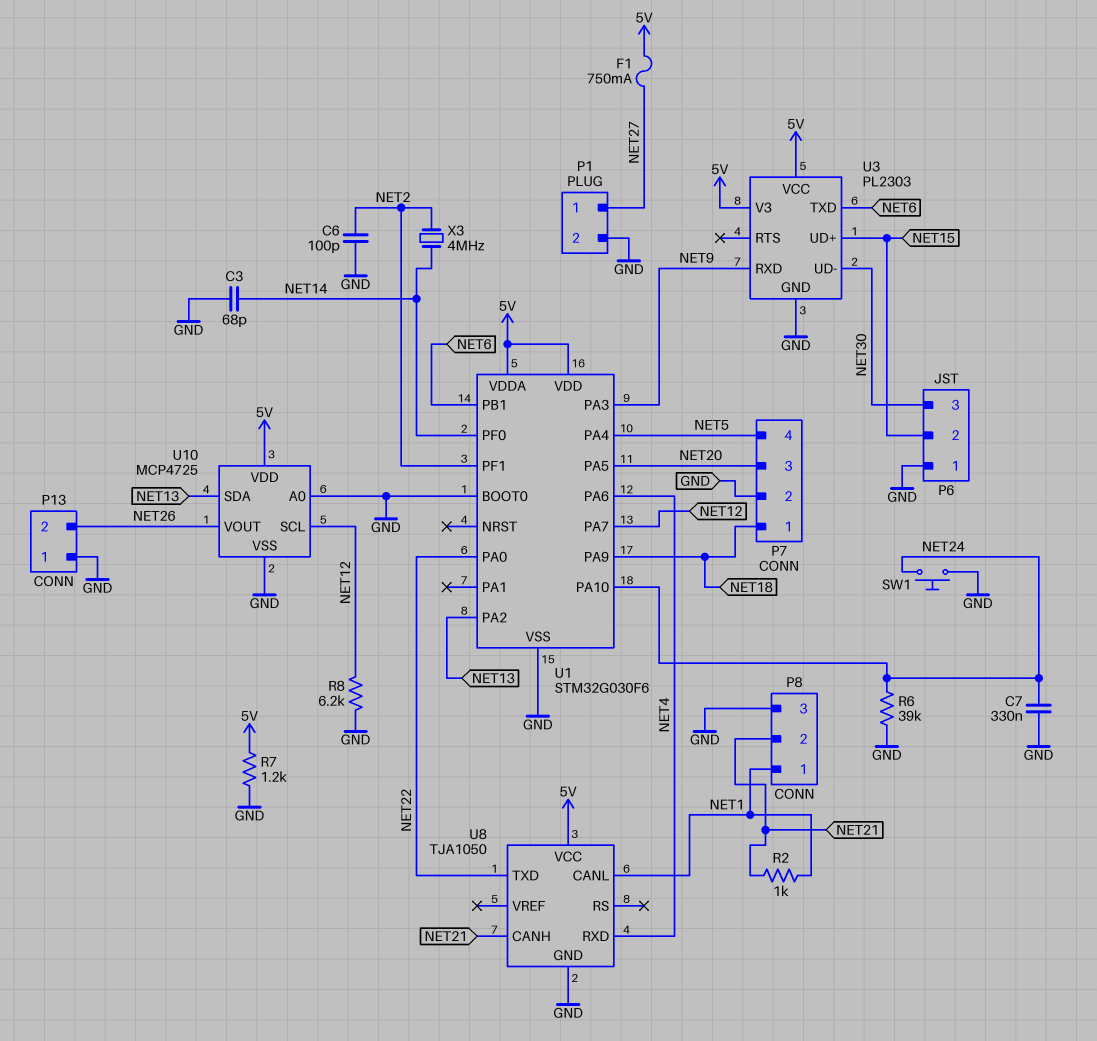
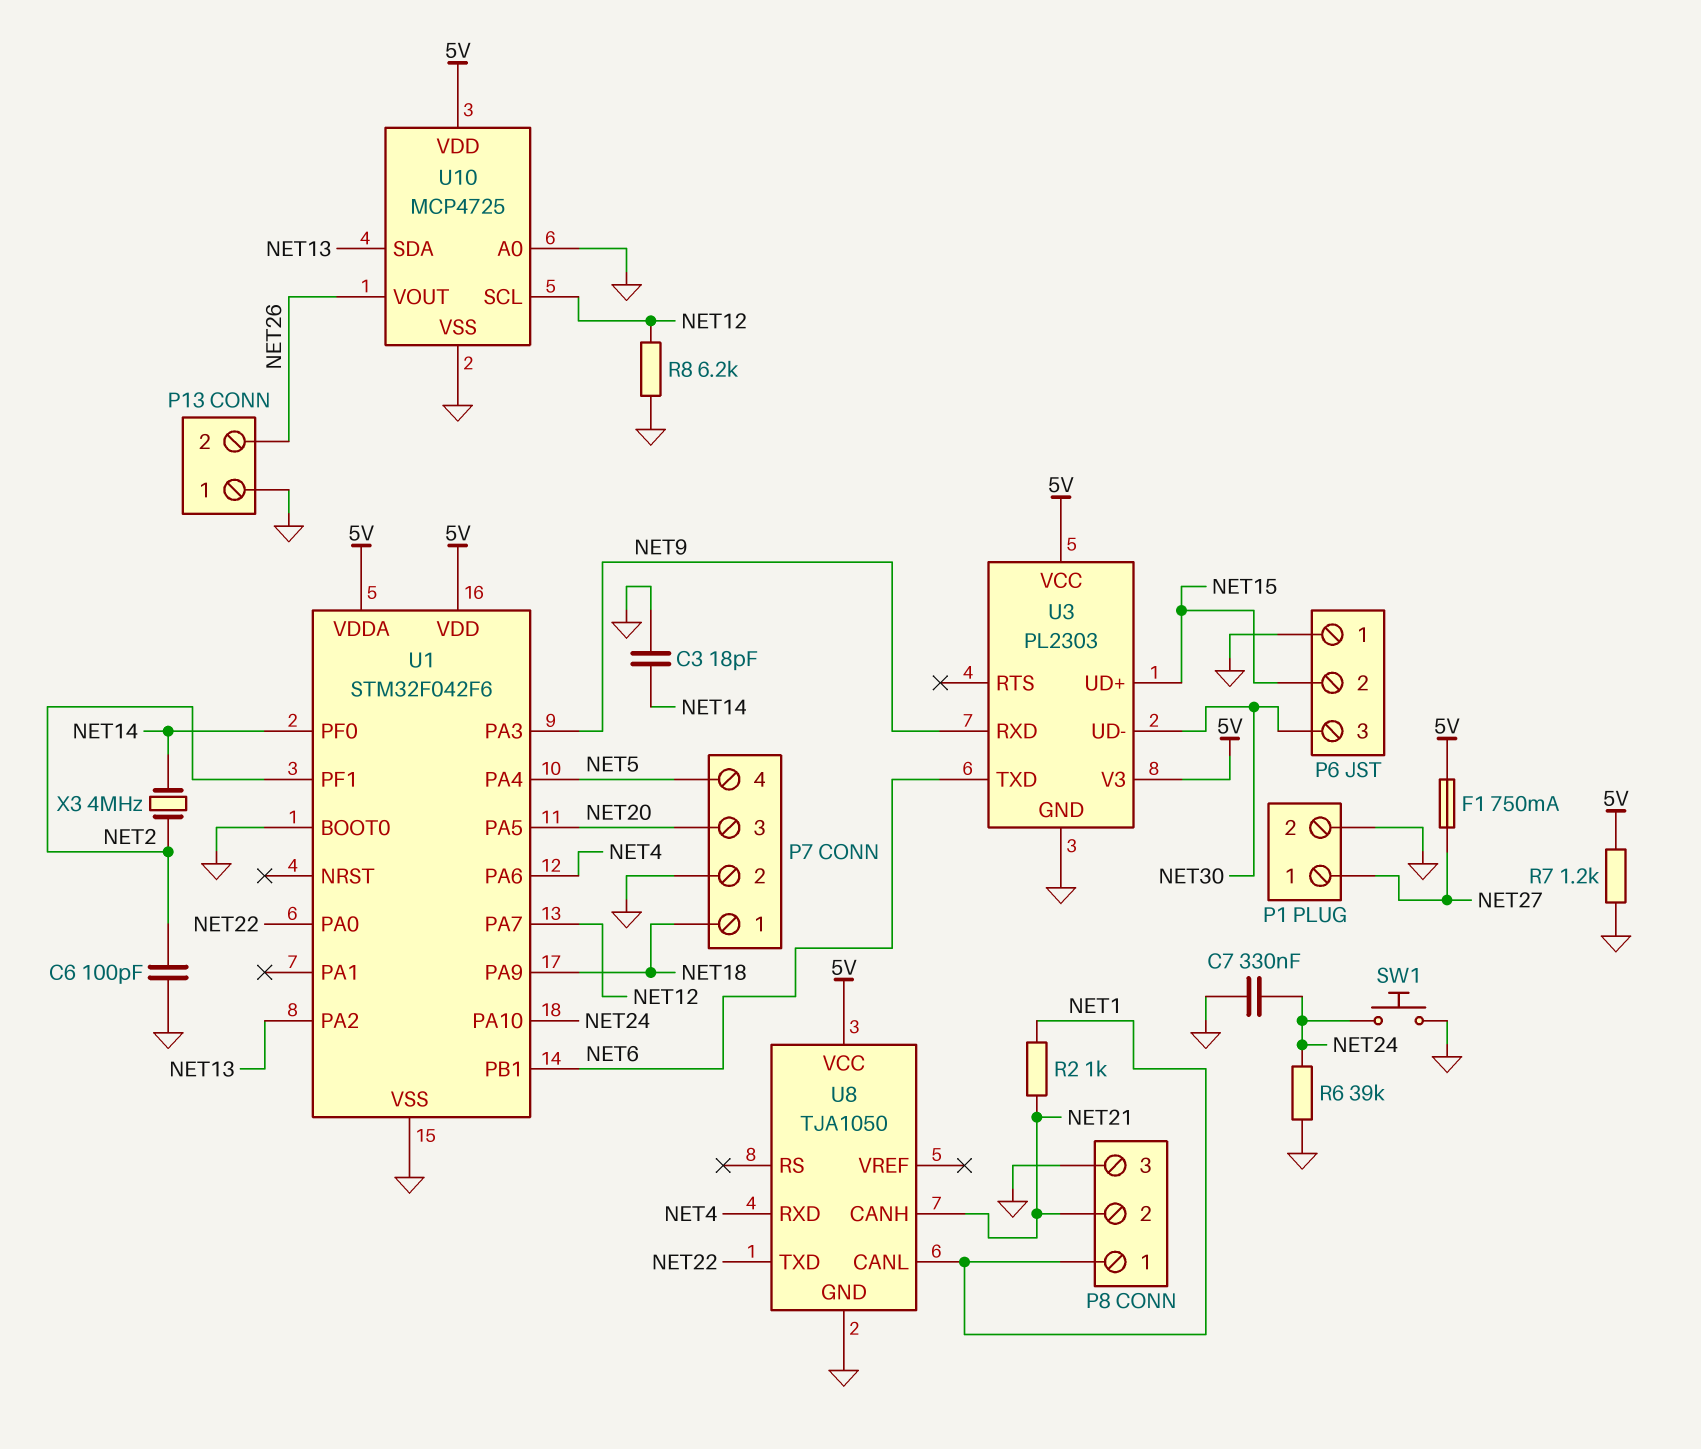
C3: 68pF (GND, NET14) -> 18pF (GND, NET14)
U1: STM32G030F6 -> STM32F042F6

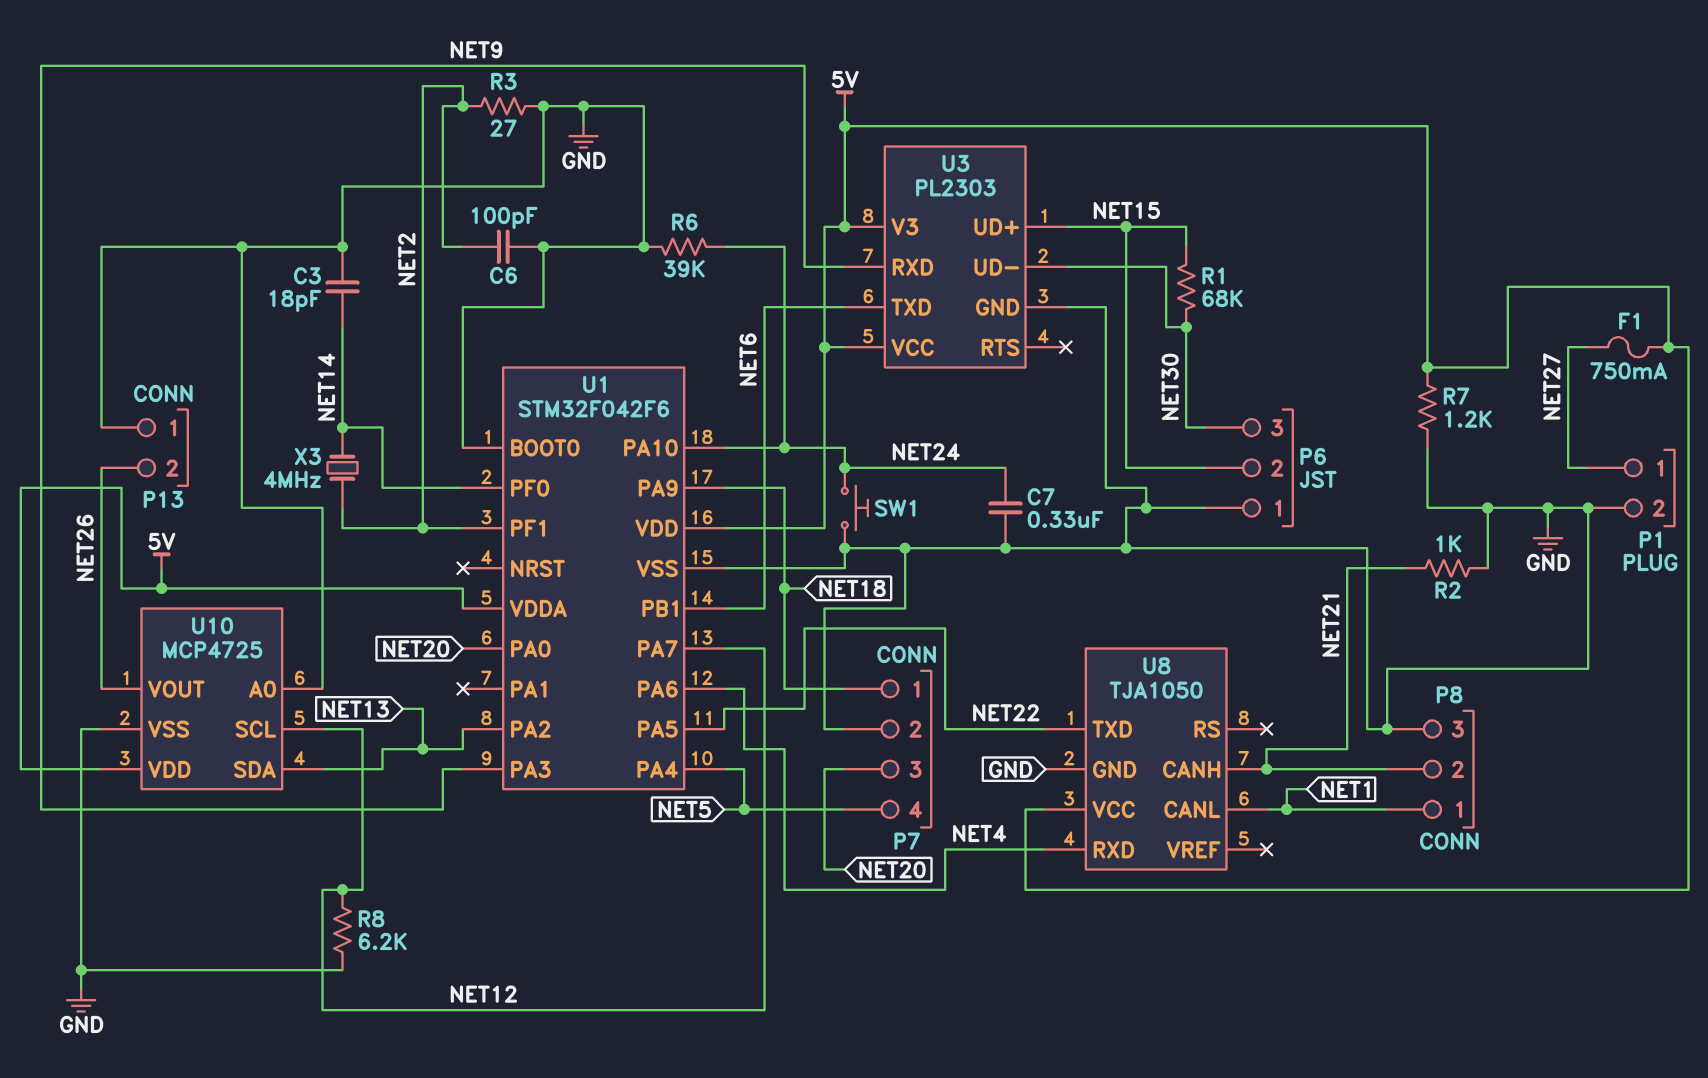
R1: none -> 68k (NET15, NET30)
R2: 1k (NET1, NET21) -> 1k (GND, NET21)
R3: none -> 27 (GND, NET2)
U1 pin PA0: NET22 -> NET20
U1 pin PA5: NET20 -> NET22

